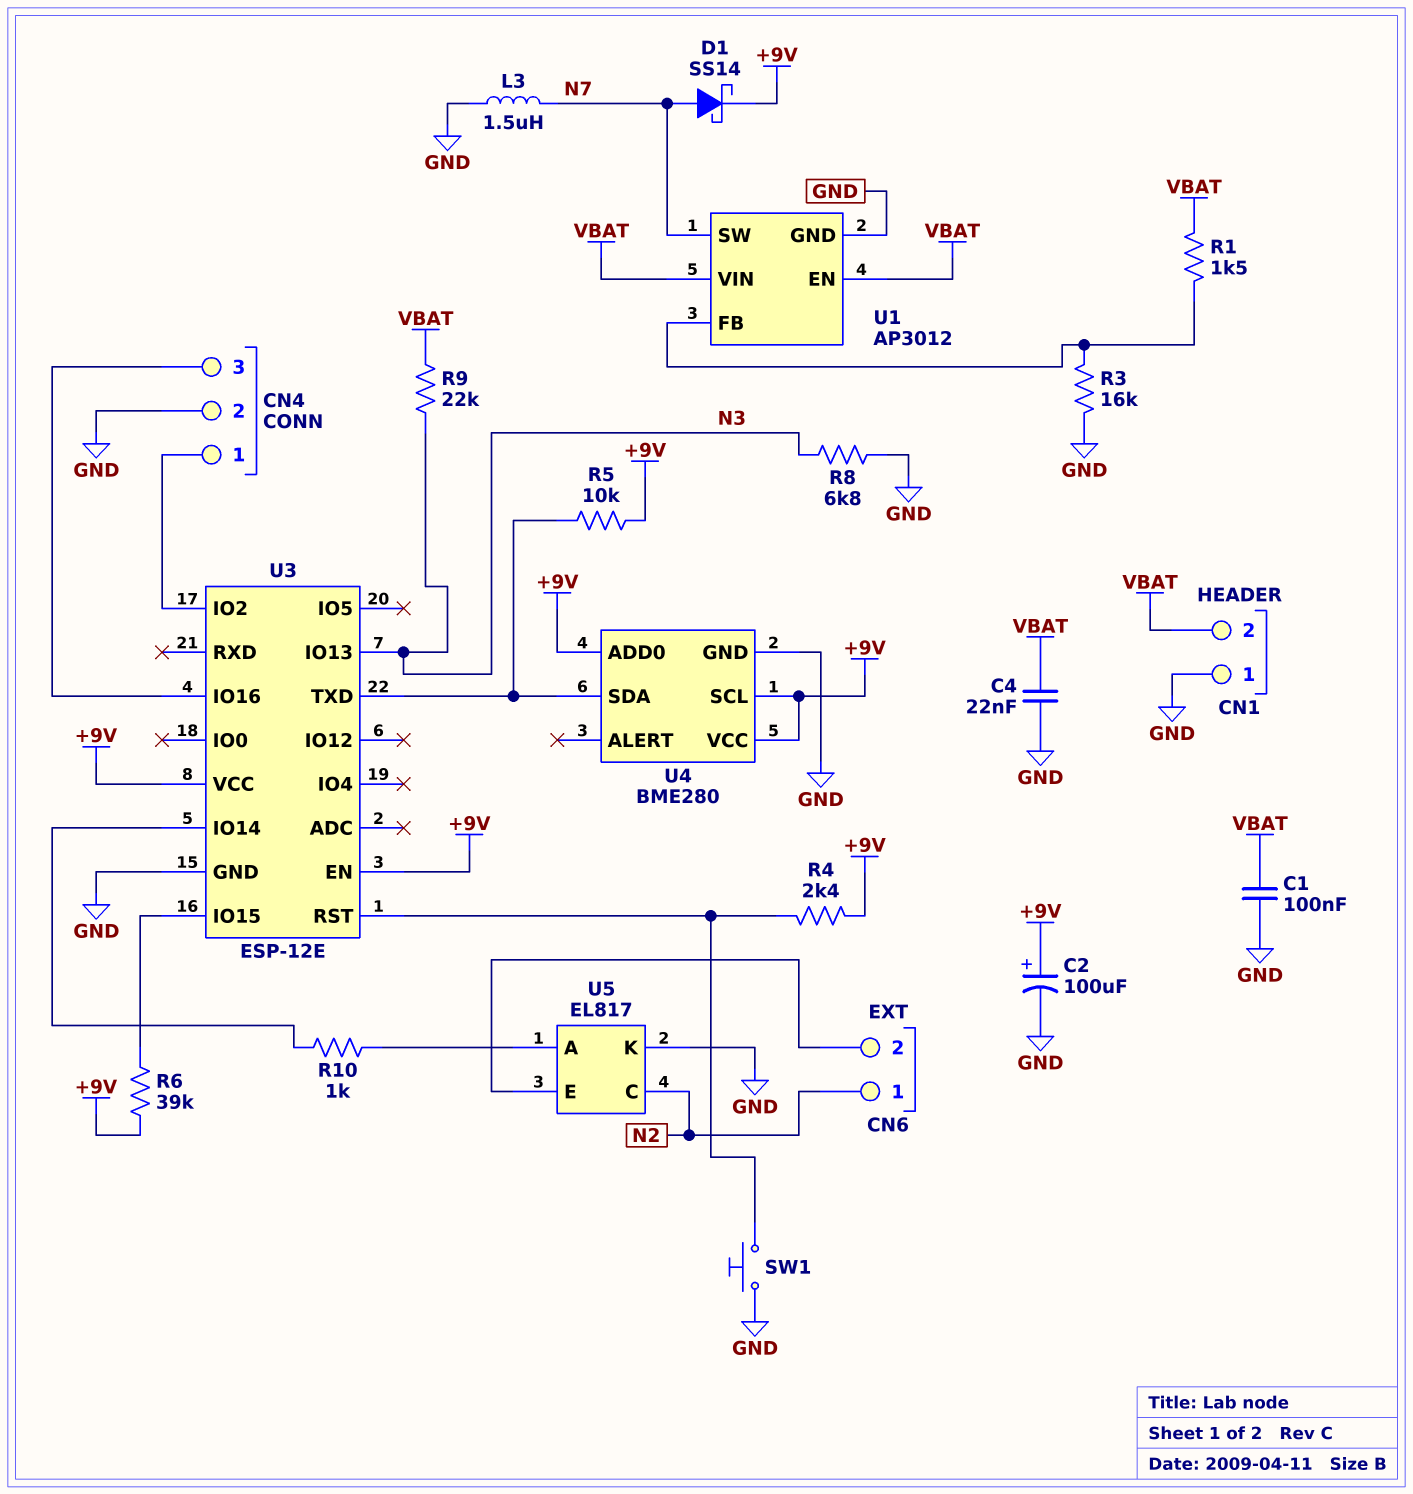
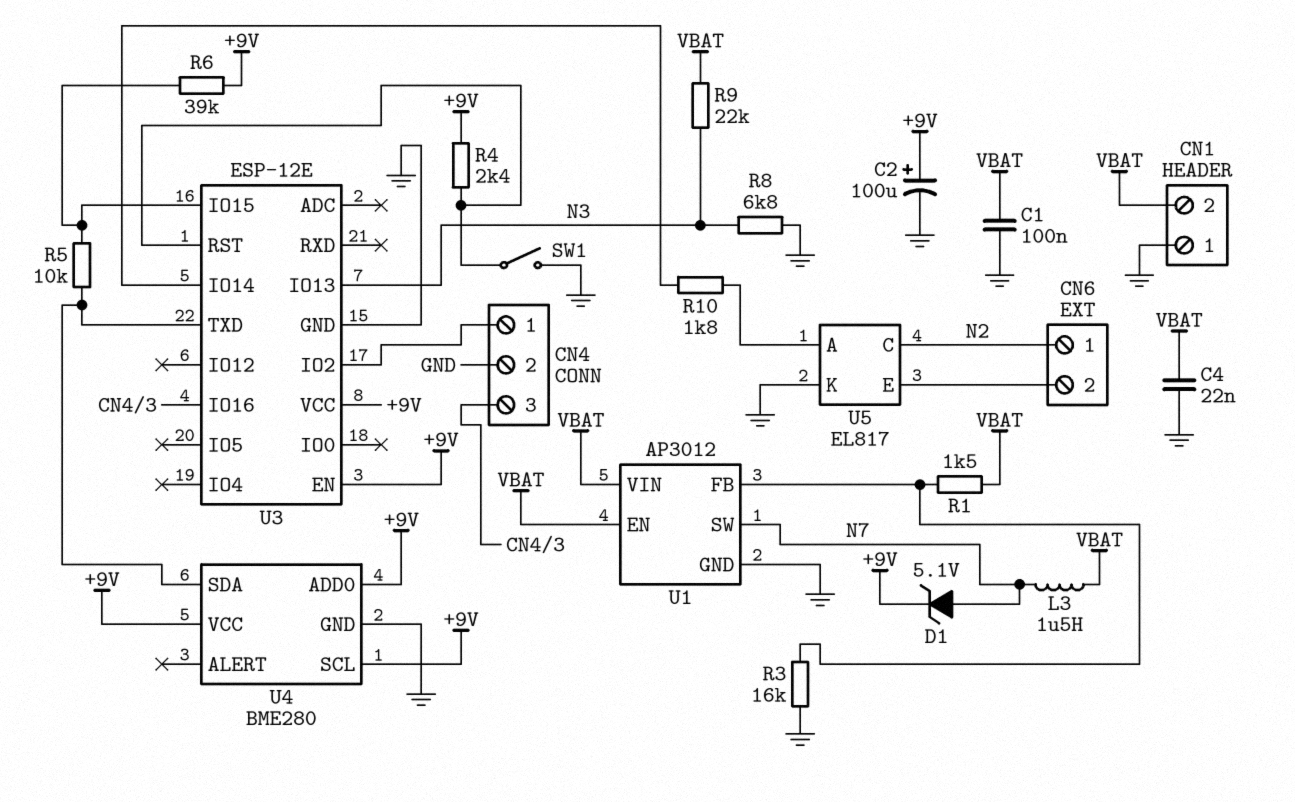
D1: schottky SS14 (A N7, K +9V) -> zener 5.1V (A N7, K +9V)
L3: 1.5uH (GND, N7) -> 1.5uH (N7, VBAT)
R5: 10k (+9V, U3/TXD) -> 10k (U3/IO15, U3/TXD)
R10: 1k (U3/IO14, U5/A) -> 1.8k (U3/IO14, U5/A)
SW1: button (GND, U3/RST) -> switch (GND, U3/RST)

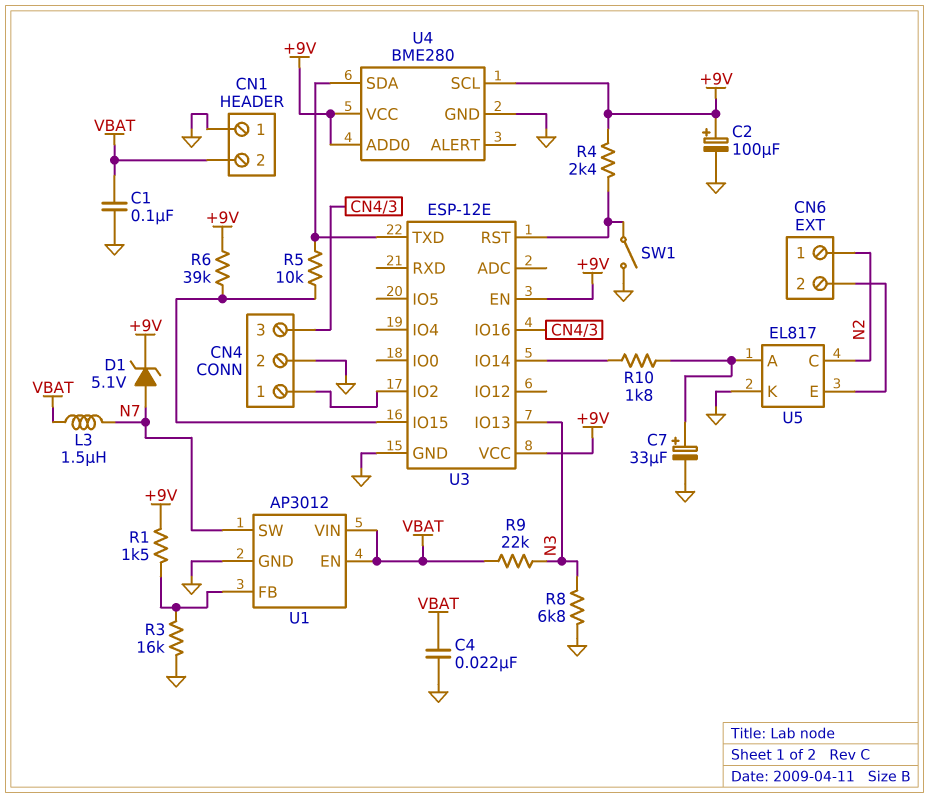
C7: none -> 33uF (plus U5/A, minus GND)
R1: 1.5k (U1/FB, VBAT) -> 1.5k (+9V, U1/FB)

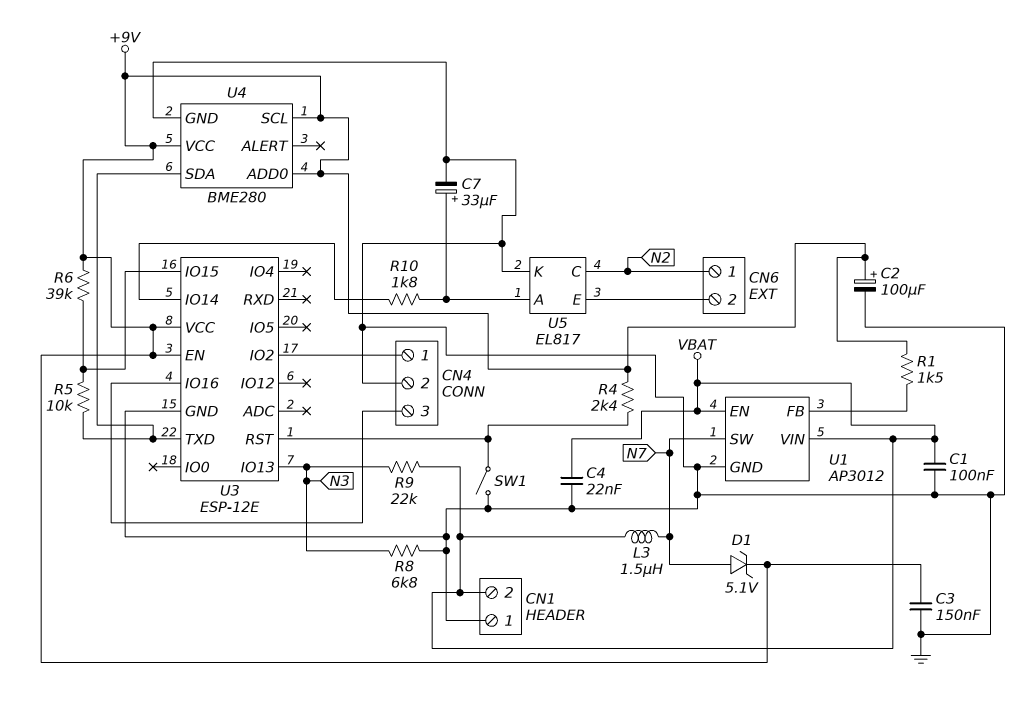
C3: none -> 150nF (+9V, GND)
R3: 16k (GND, U1/FB) -> none

